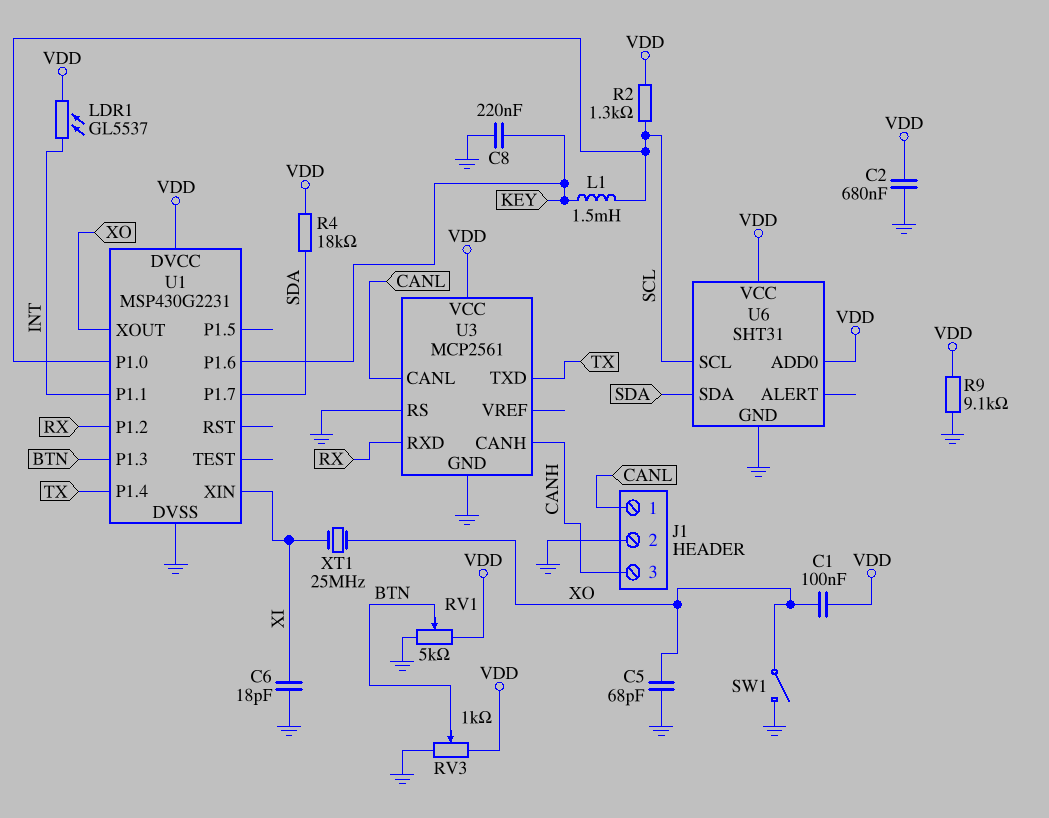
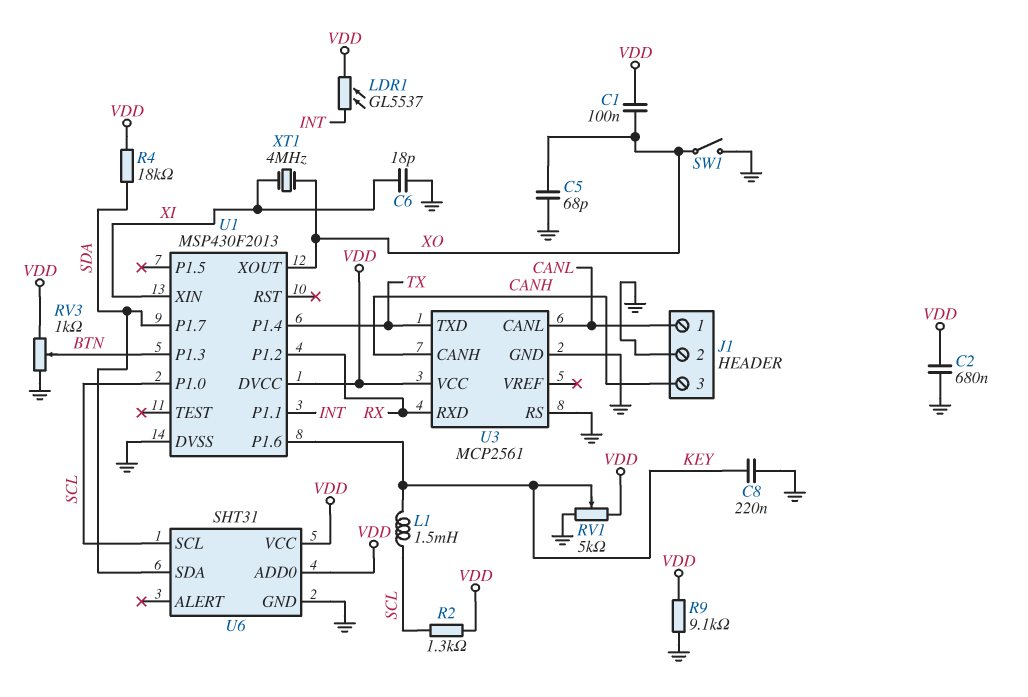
RV1: 5k (GND, VDD, wiper BTN) -> 5k (GND, VDD, wiper KEY)
U1: MSP430G2231 -> MSP430F2013
XT1: 25MHz (XI, XO) -> 4MHz (XI, XO)

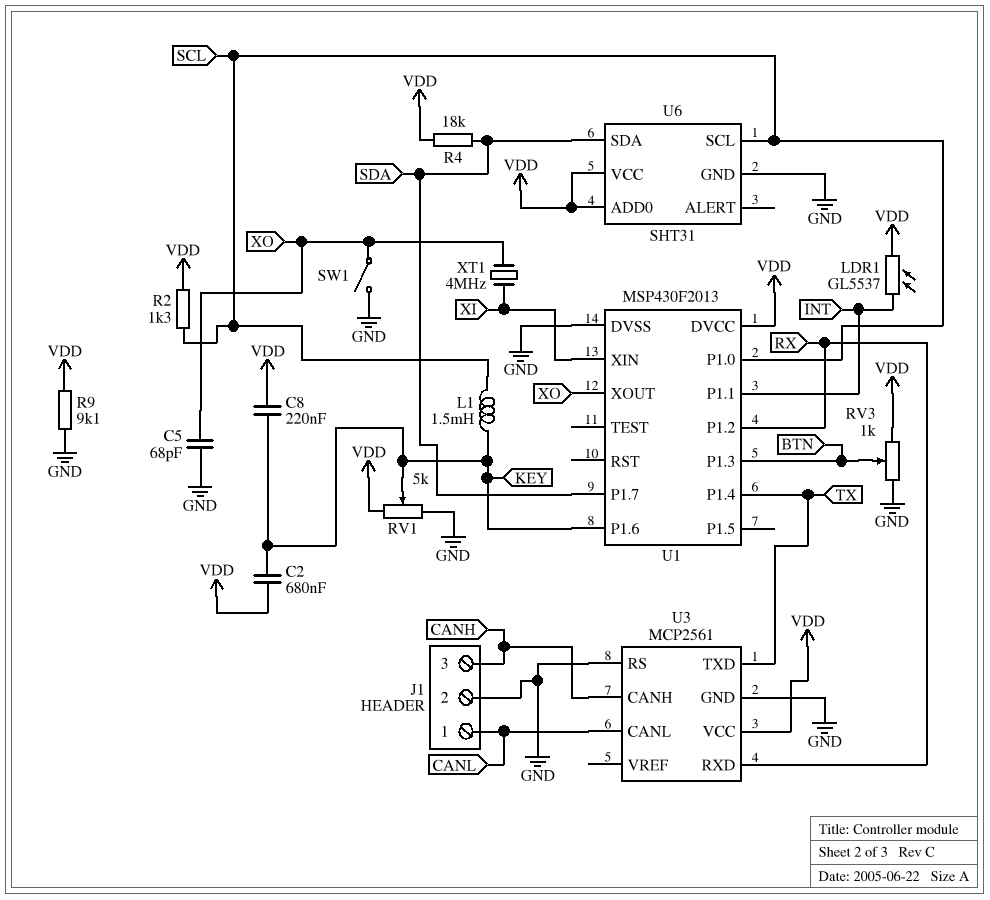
C1: 100nF (VDD, XO) -> none
C2: 680nF (GND, VDD) -> 680nF (KEY, VDD)
C6: 18pF (GND, XI) -> none
C8: 220nF (GND, KEY) -> 220nF (KEY, VDD)

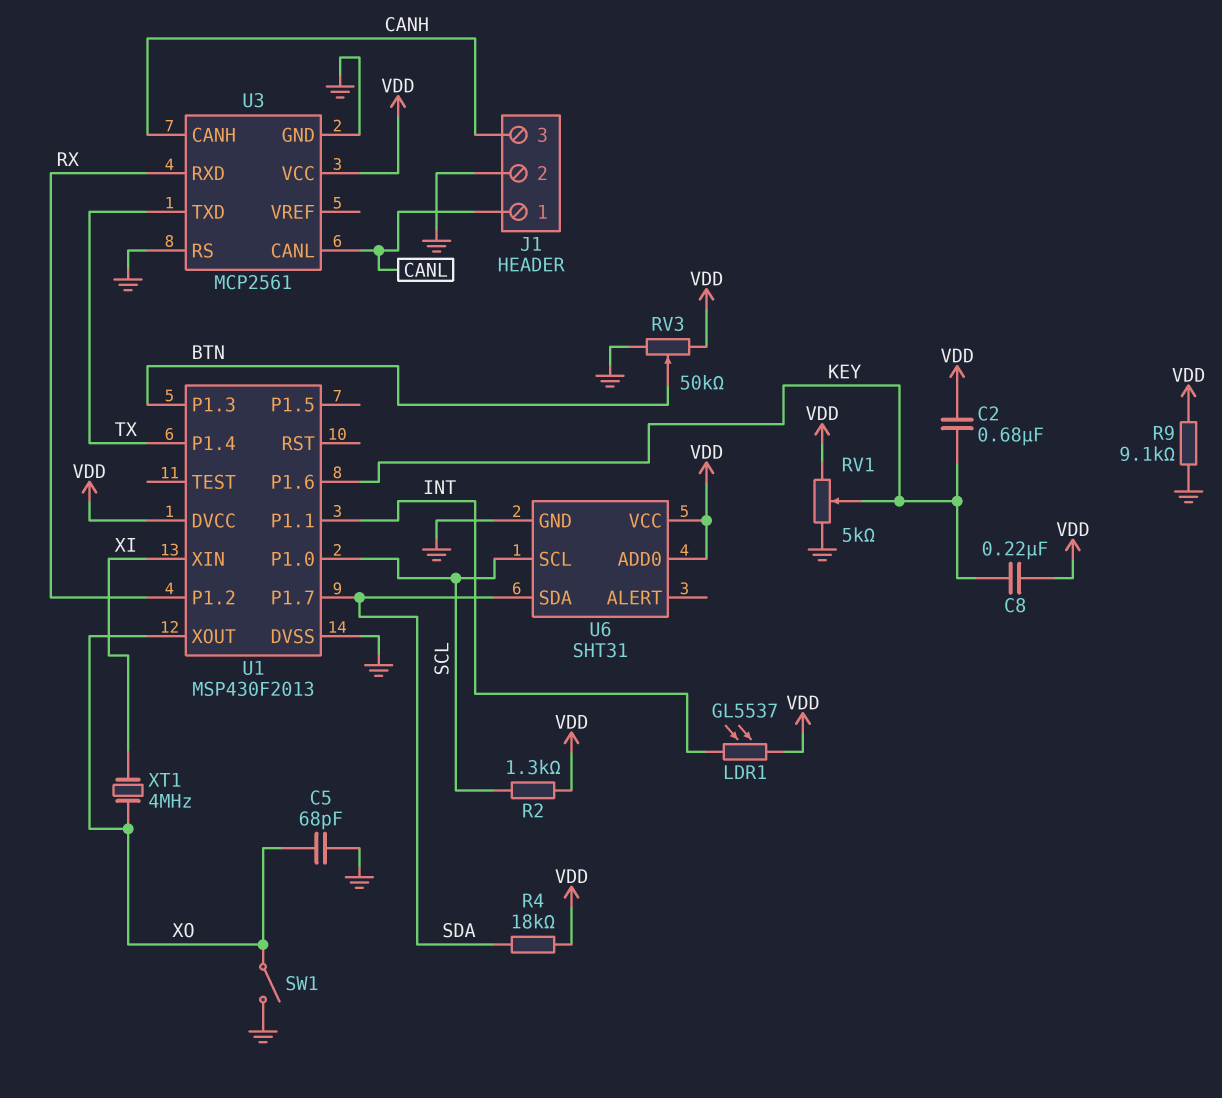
L1: 1.5mH (KEY, SCL) -> none
RV3: 1k (GND, VDD, wiper BTN) -> 50k (GND, VDD, wiper BTN)

